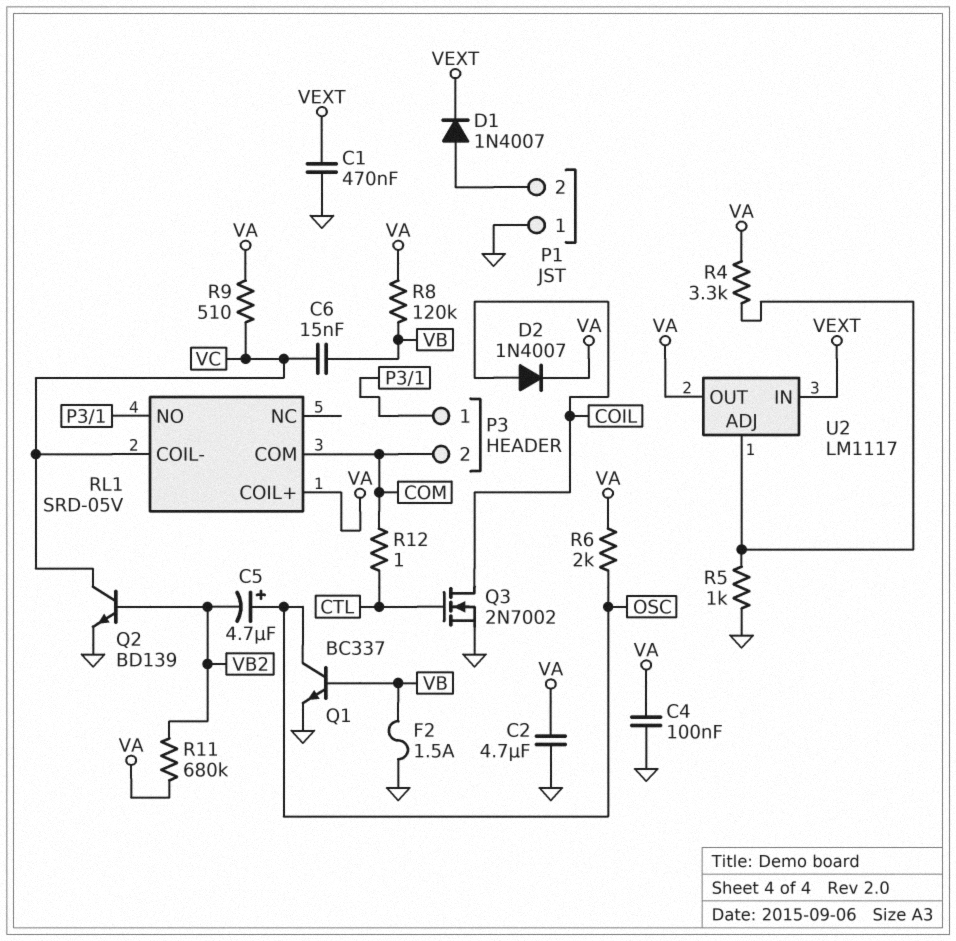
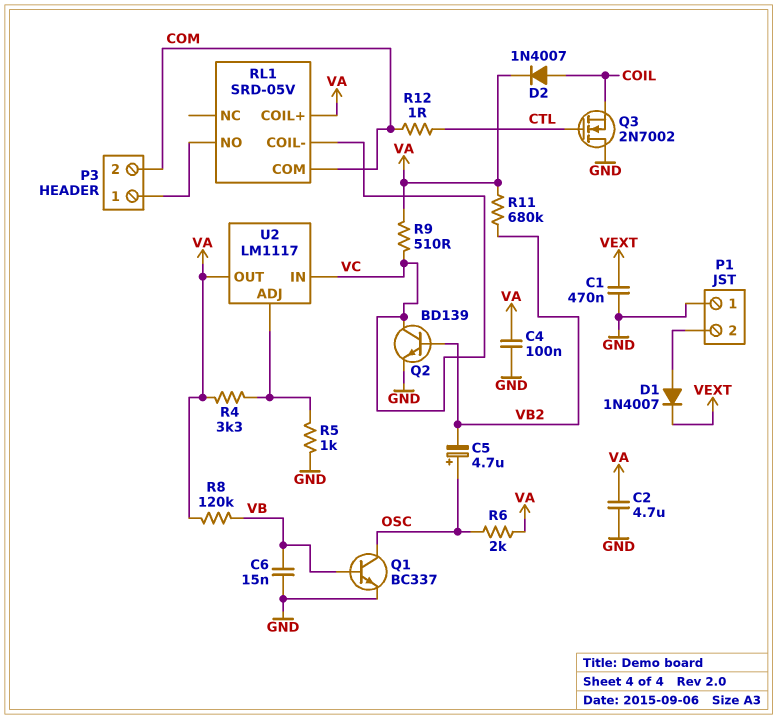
C6: 15nF (VB, VC) -> 15nF (GND, VB)
F2: 1.5A (GND, VB) -> none
Q3: NMOS 2N7002 (G CTL, D COIL, S GND) -> NMOS 2N7002 (G CTL, D GND, S COIL)
U2 pin IN: VEXT -> VC

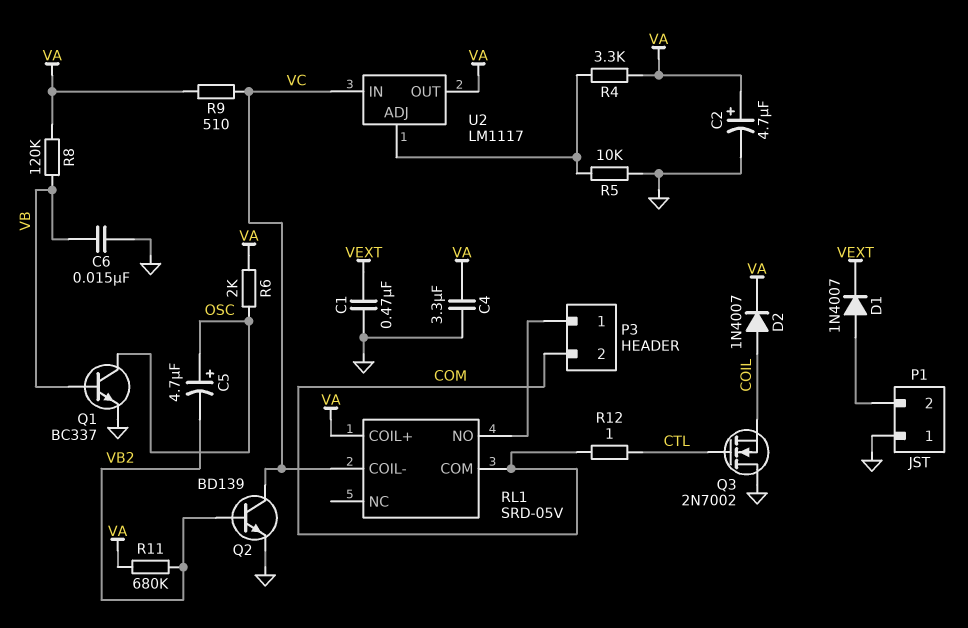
C2: 4.7uF (GND, VA) -> 4.7uF (plus VA, minus GND)
C4: 100nF (GND, VA) -> 3.3uF (GND, VA)
R5: 1k (GND, U2/ADJ) -> 10k (GND, U2/ADJ)

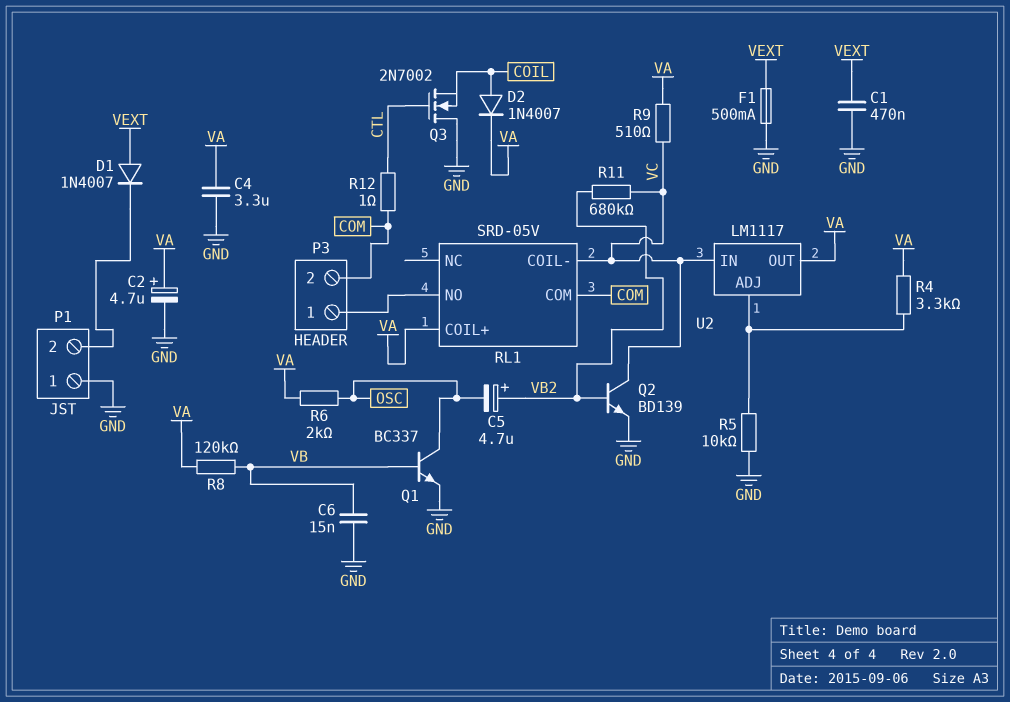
C5: 4.7uF (plus OSC, minus VB2) -> 4.7uF (plus VB2, minus OSC)
D1: diode 1N4007 (A P1/2, K VEXT) -> diode 1N4007 (A VEXT, K P1/2)
F1: none -> 500mA (GND, VEXT)
R11: 680k (VA, VB2) -> 680k (VB2, VC)

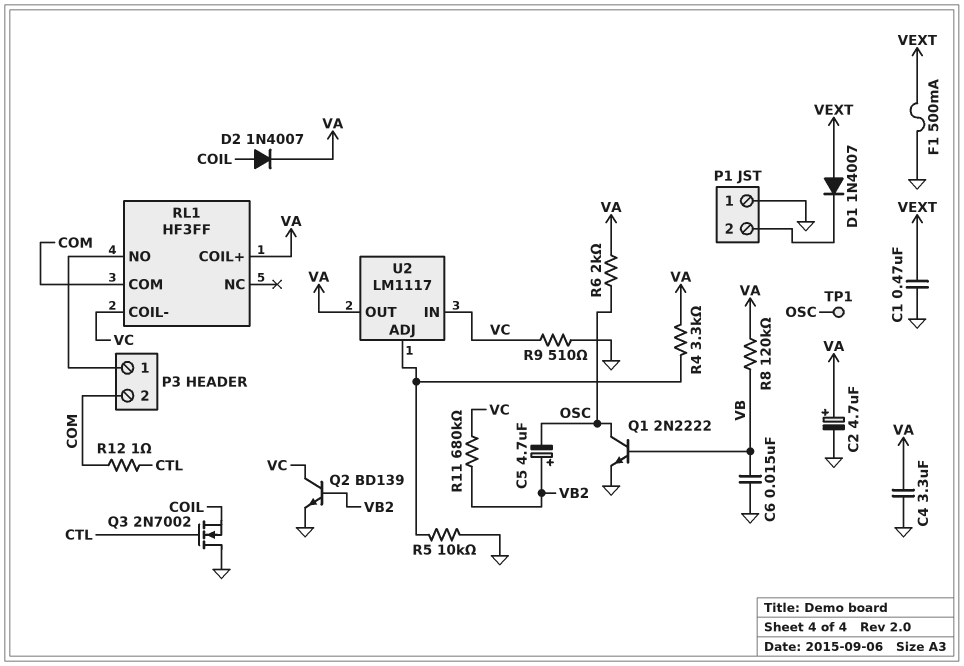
Q1: NPN BC337 (B VB, C OSC, E GND) -> NPN 2N2222 (B VB, C OSC, E GND)
R9: 510 (VA, VC) -> 510 (GND, VC)
RL1: SRD-05V -> HF3FF
TP1: none -> test point (OSC)

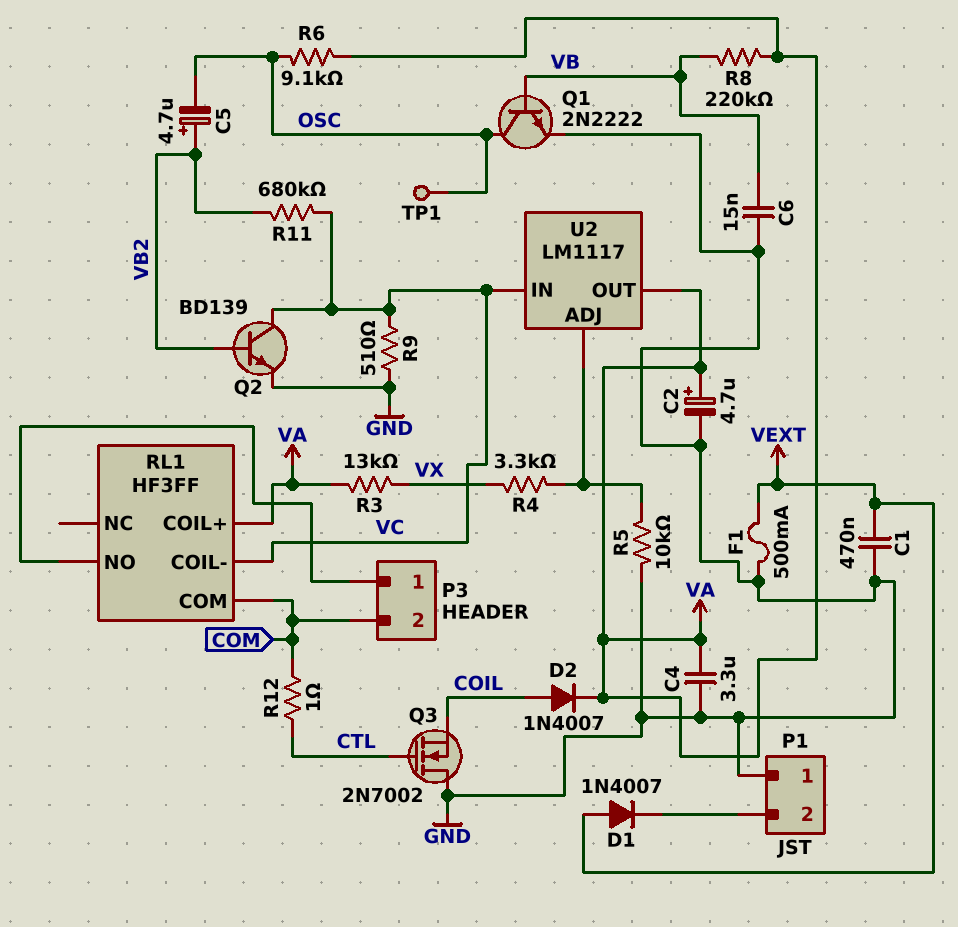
R3: none -> 13k (VA, VX)
R4: 3.3k (U2/ADJ, VA) -> 3.3k (U2/ADJ, VX)
R6: 2k (OSC, VA) -> 9.1k (OSC, VA)
R8: 120k (VA, VB) -> 220k (VA, VB)

